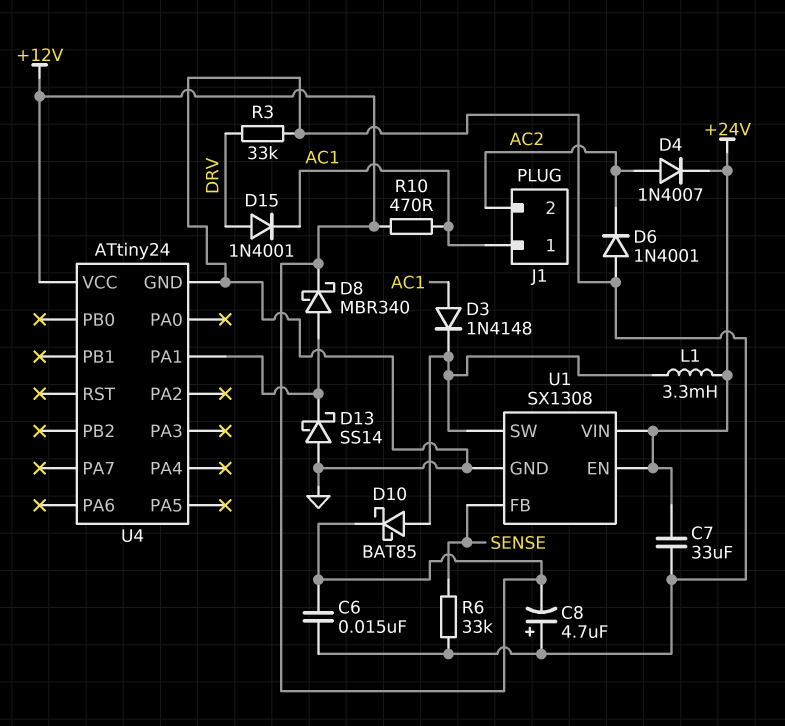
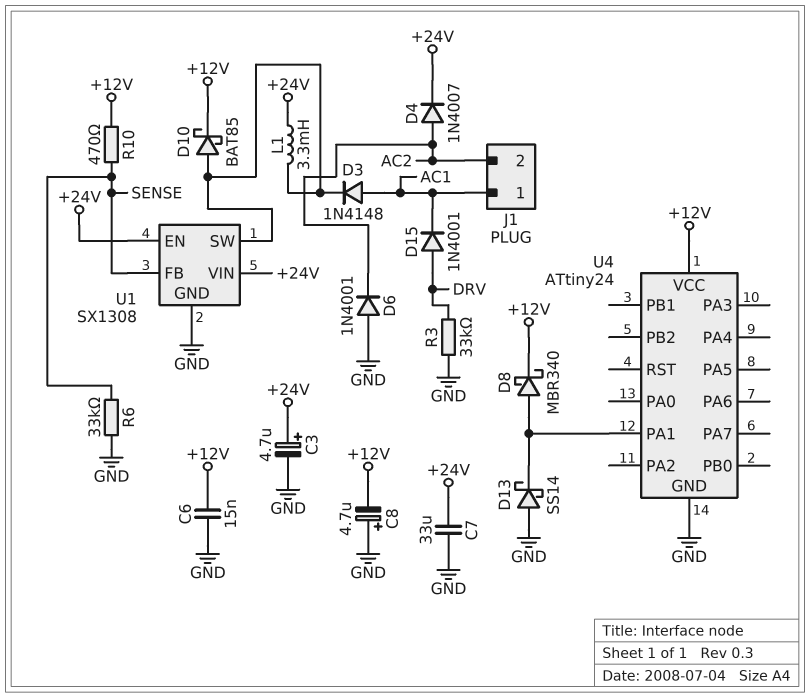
C3: none -> 4.7uF (plus +24V, minus GND)
R10: 470 (+12V, AC1) -> 470 (+12V, SENSE)

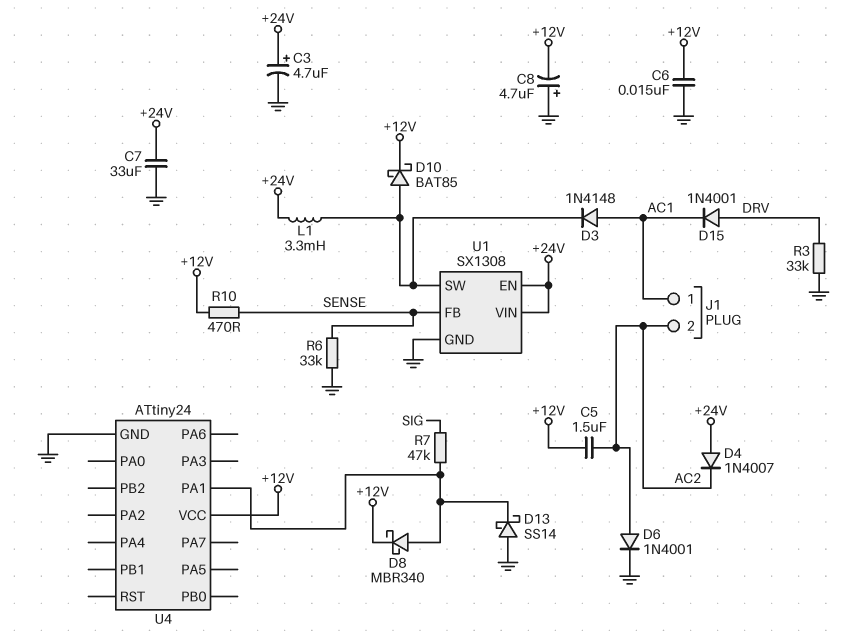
C5: none -> 1.5uF (+12V, AC2)
D4: diode 1N4007 (A AC2, K +24V) -> diode 1N4007 (A +24V, K AC2)
D6: diode 1N4001 (A GND, K AC2) -> diode 1N4001 (A AC2, K GND)
R7: none -> 47k (SIG, U4/PA1)

